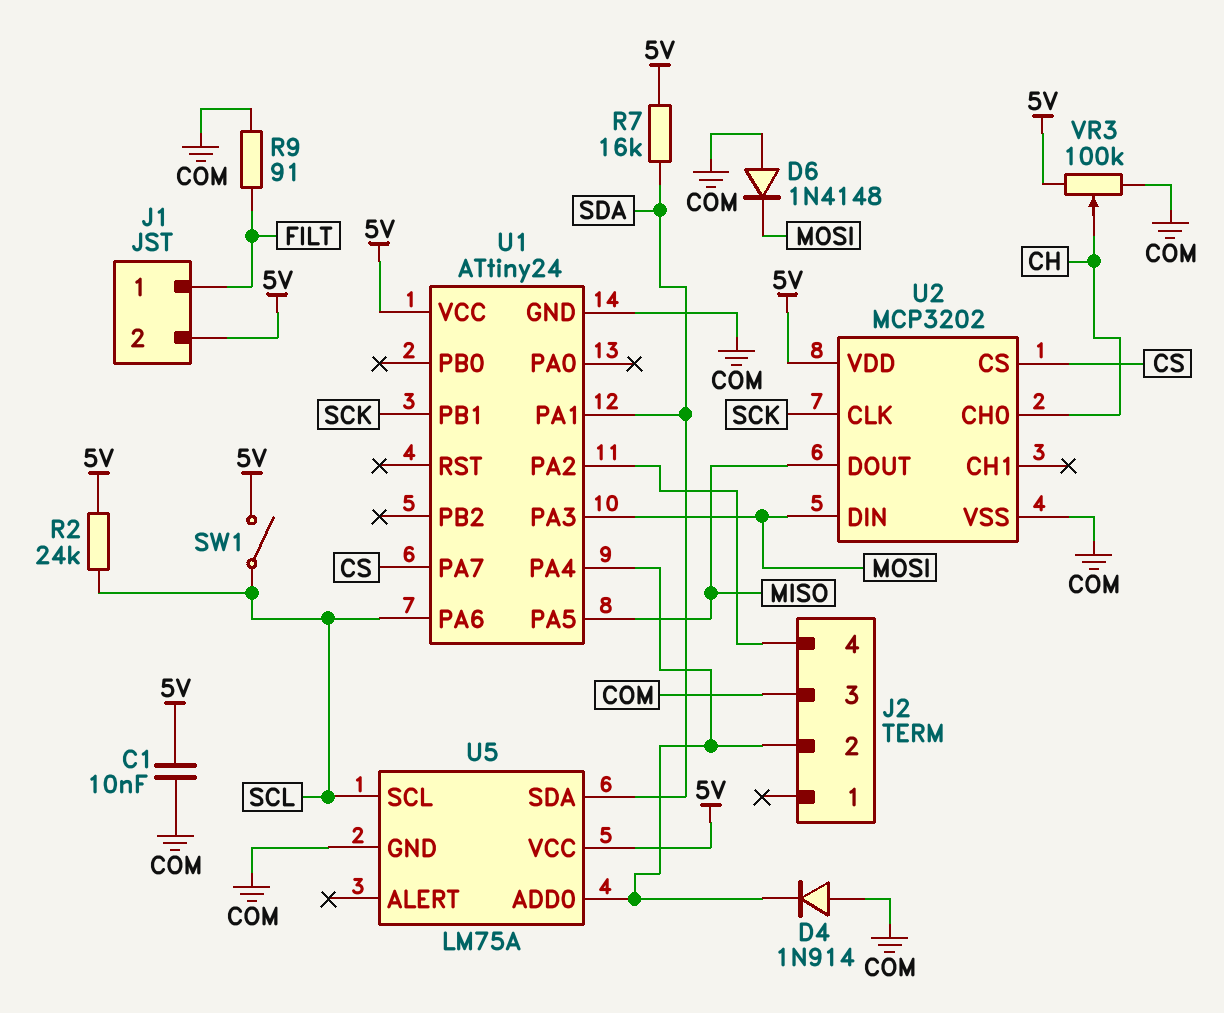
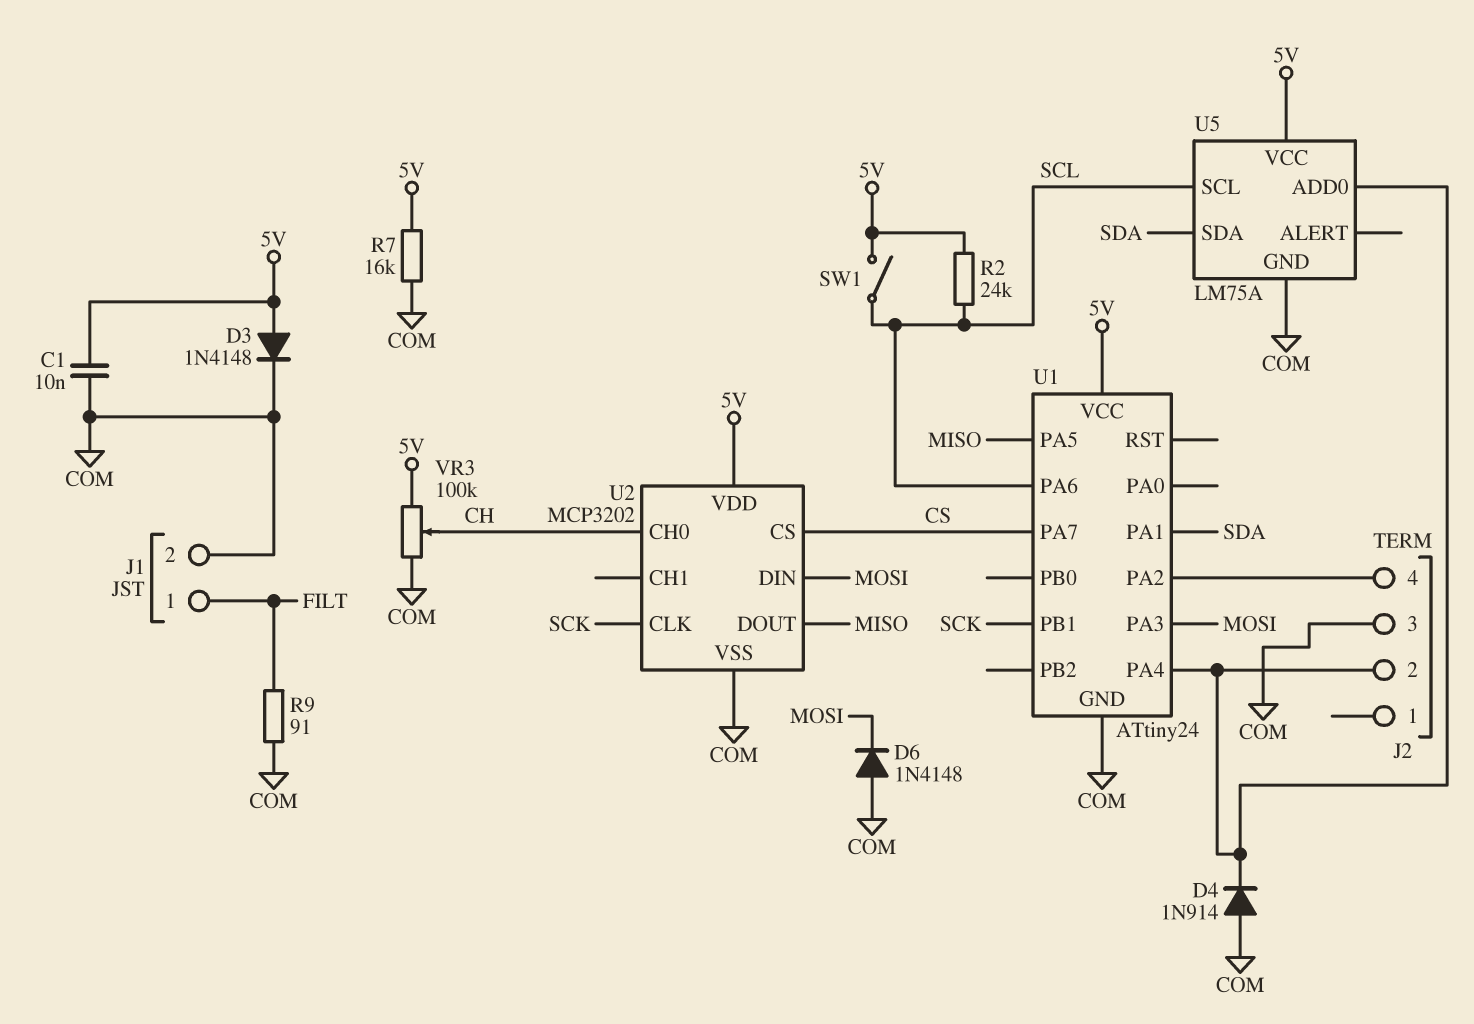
D3: none -> diode 1N4148 (A 5V, K COM)
J1 pin 2: 5V -> COM
R7: 16k (5V, SDA) -> 16k (5V, COM)

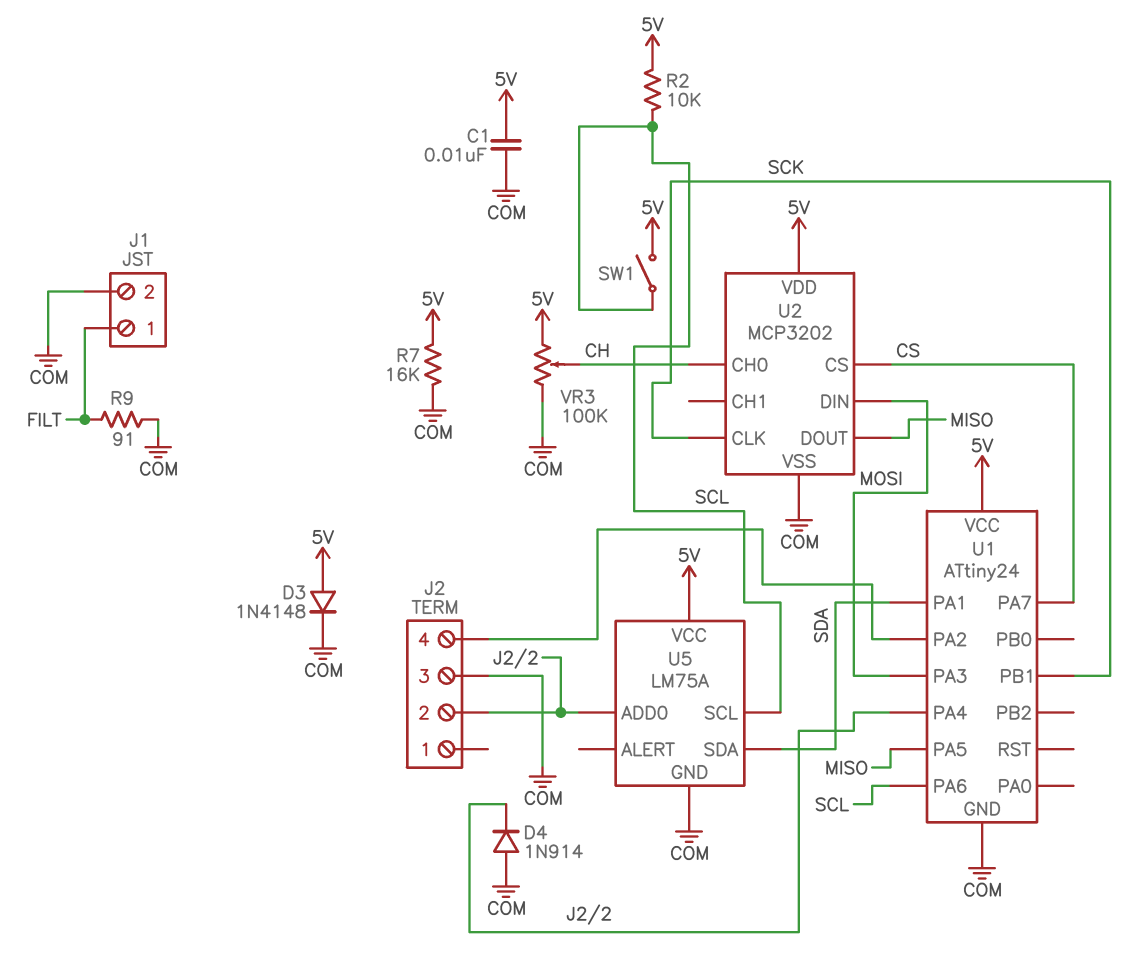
D6: diode 1N4148 (A COM, K MOSI) -> none
R2: 24k (5V, SCL) -> 10k (5V, SCL)

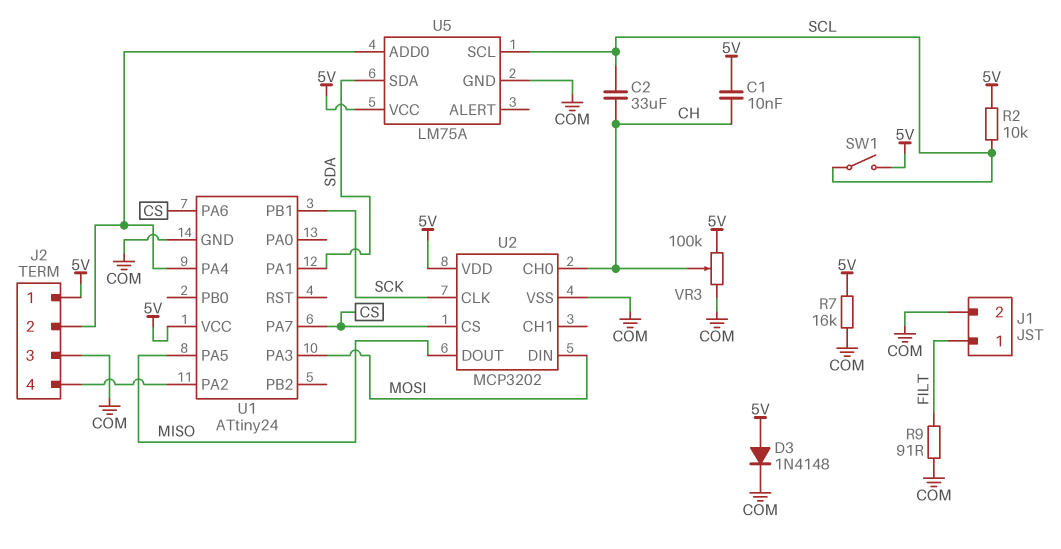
C1: 10nF (5V, COM) -> 10nF (5V, CH)
C2: none -> 33uF (CH, SCL)
D4: diode 1N914 (A COM, K J2/2) -> none
J2 pin 1: none -> 5V
U1 pin PA6: SCL -> CS

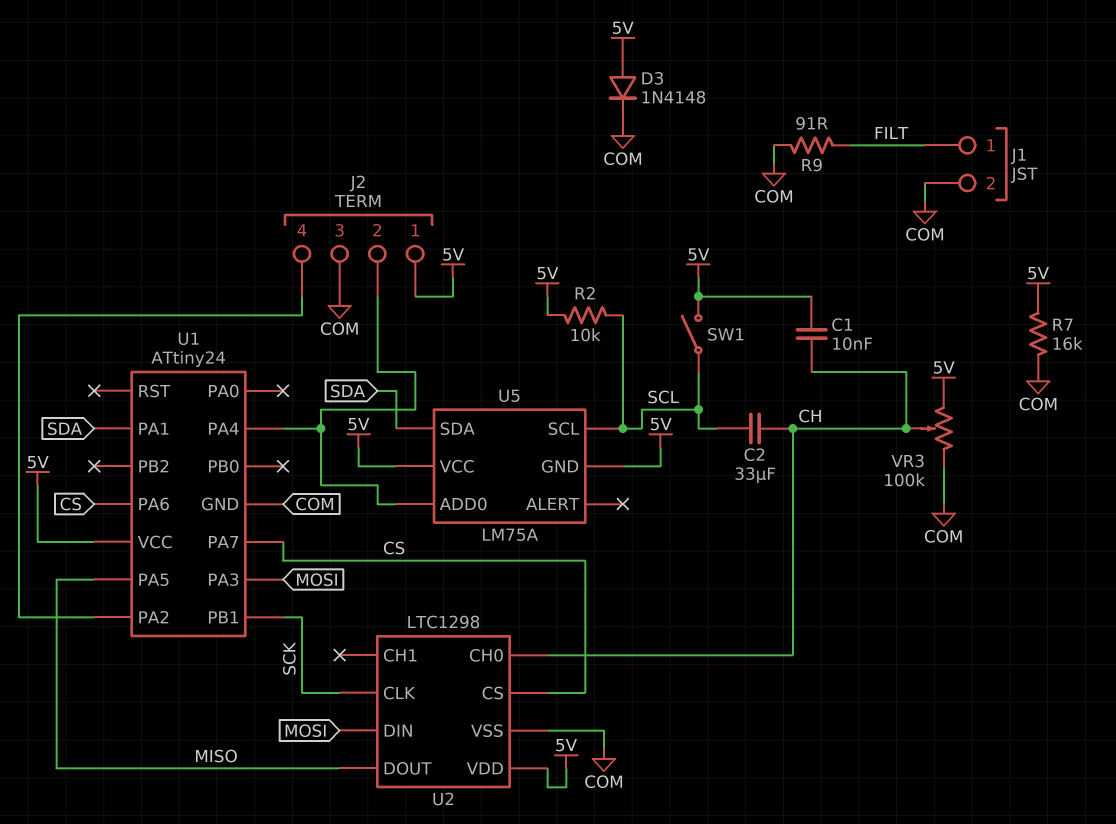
U2: MCP3202 -> LTC1298
U5 pin GND: COM -> 5V

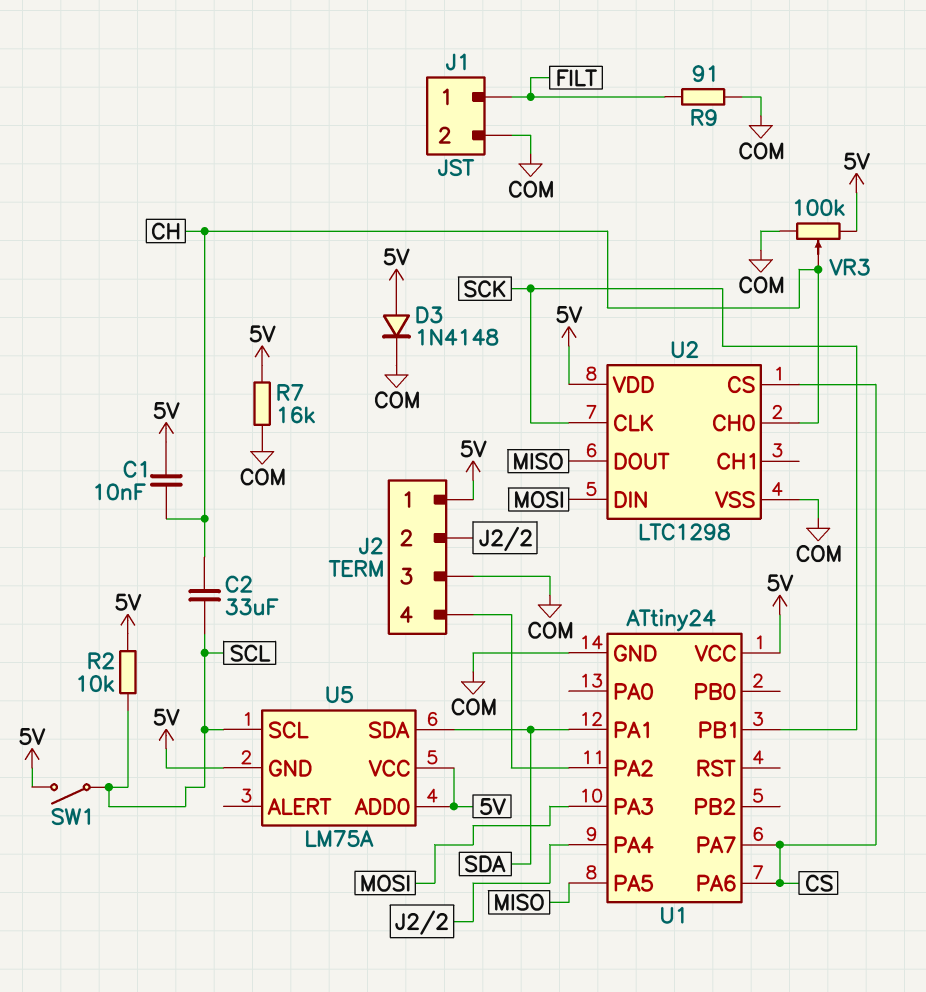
U5 pin ADD0: J2/2 -> 5V

